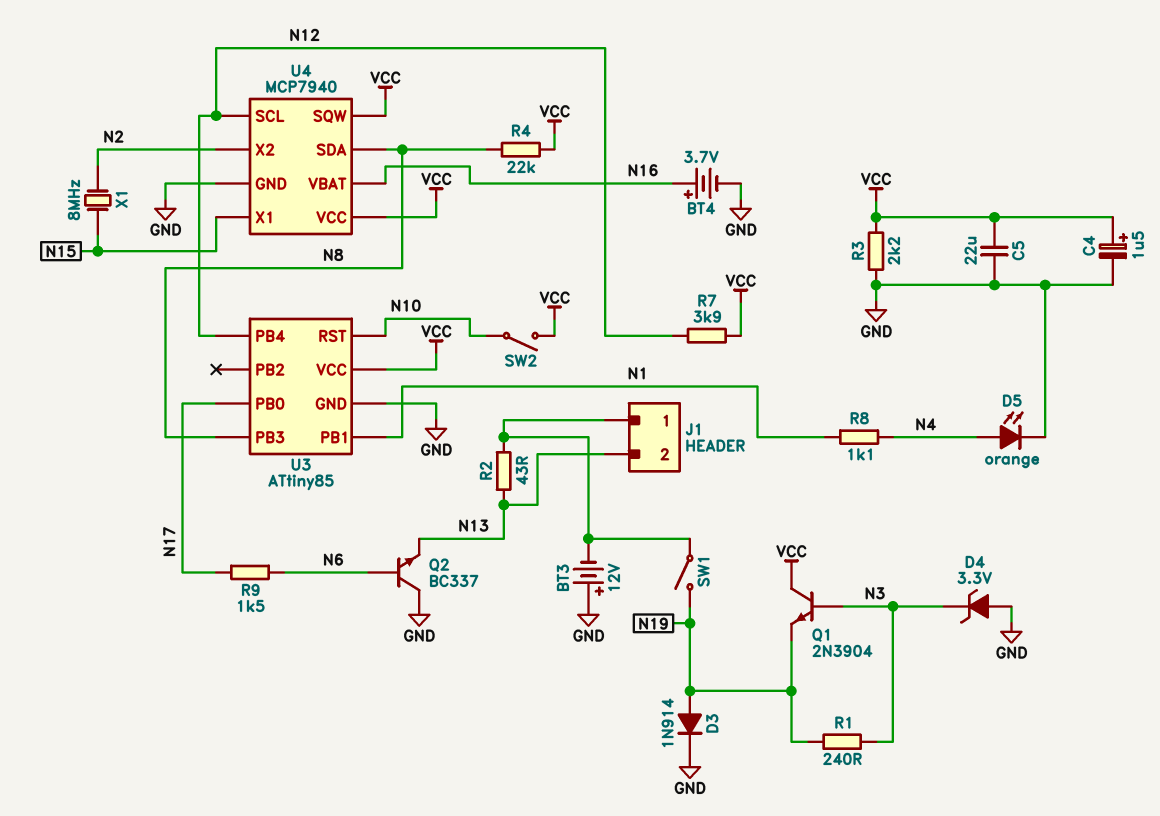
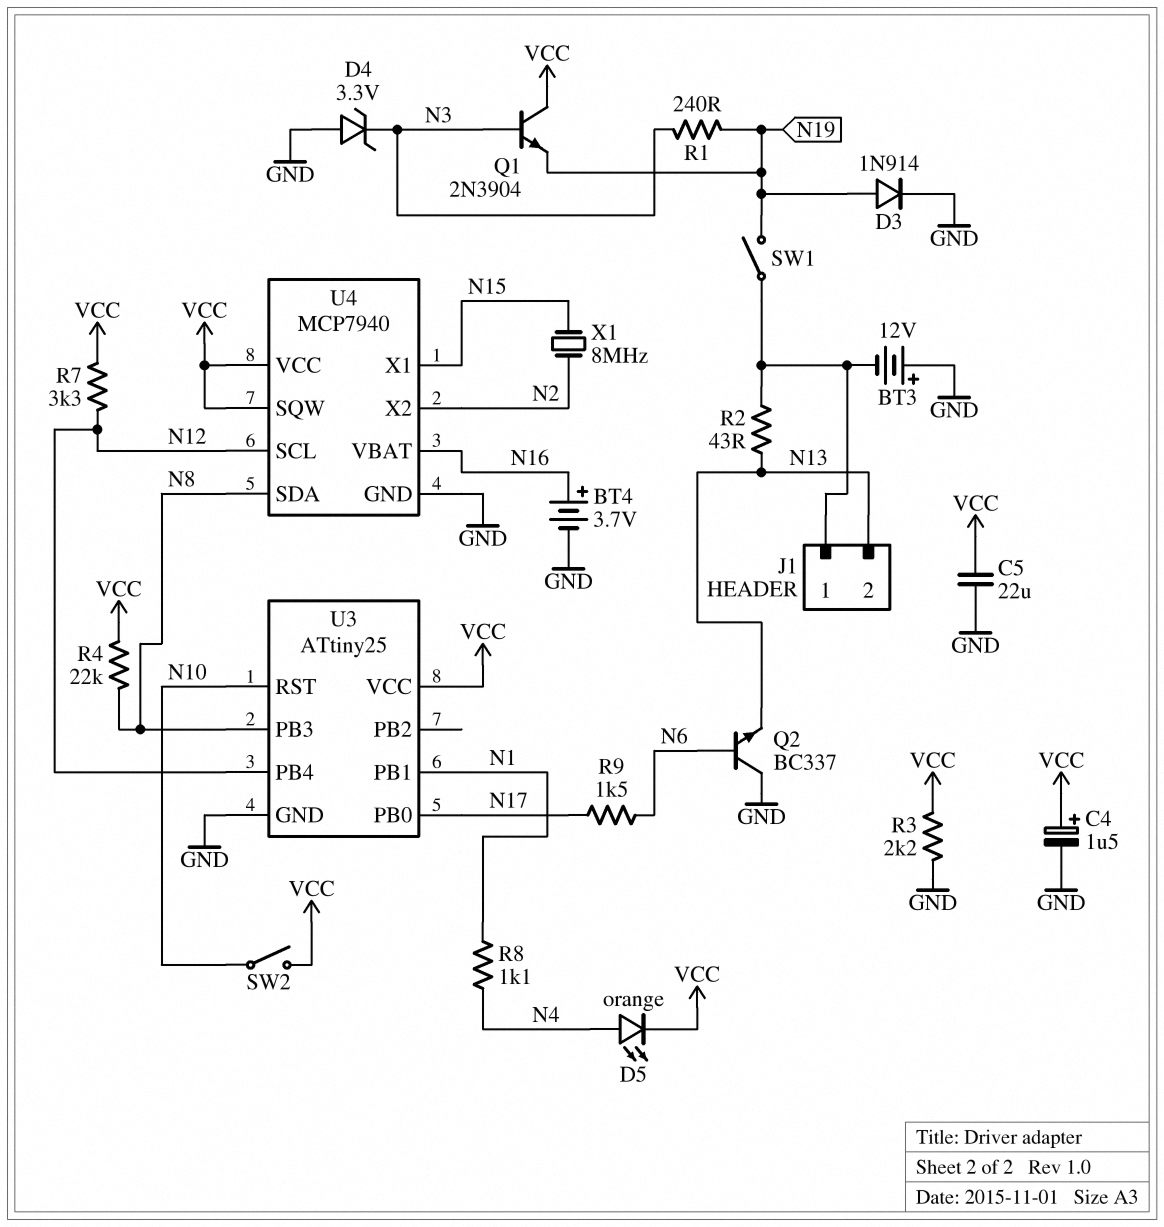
D5: LED orange (A N4, K GND) -> LED orange (A N4, K VCC)
R7: 3.9k (N12, VCC) -> 3.3k (N12, VCC)
U3: ATtiny85 -> ATtiny25

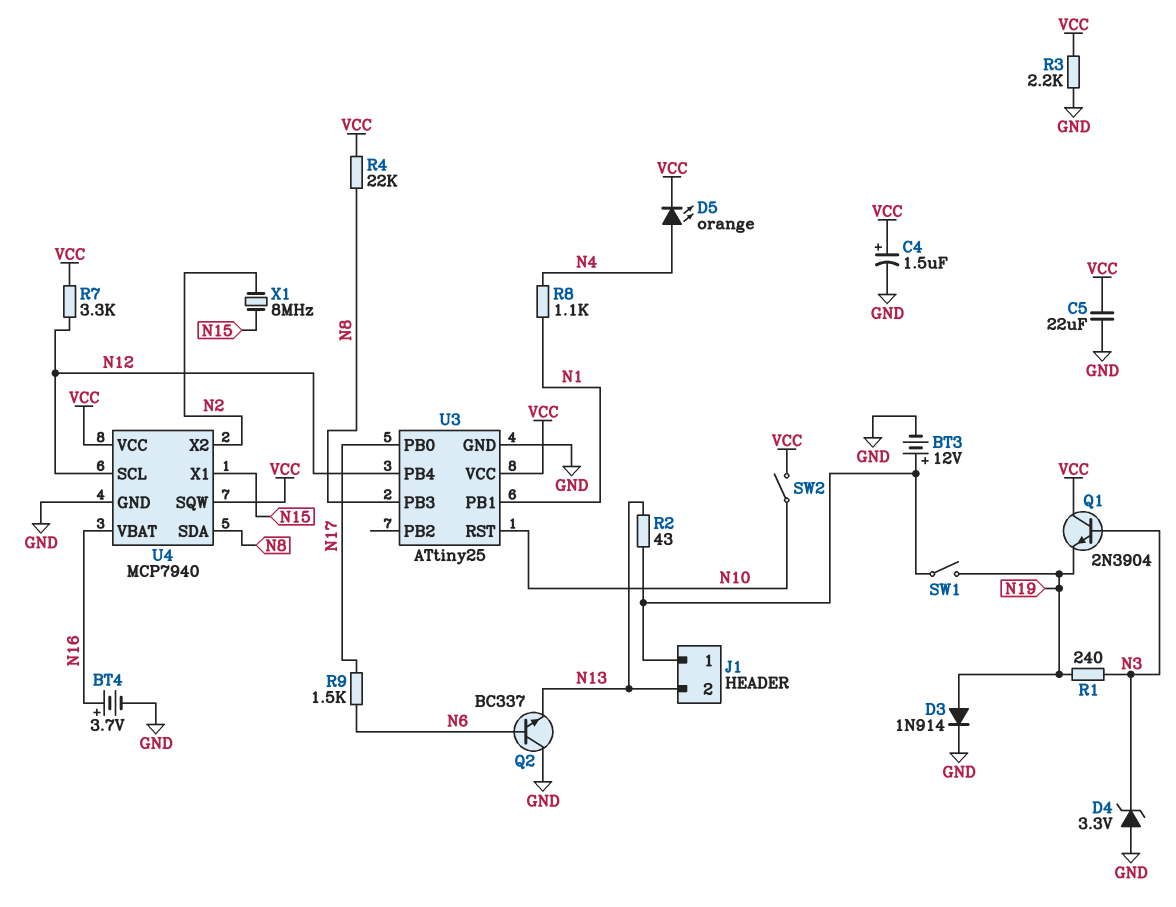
BT3: 12V (plus GND, minus J1/1) -> 12V (plus J1/1, minus GND)

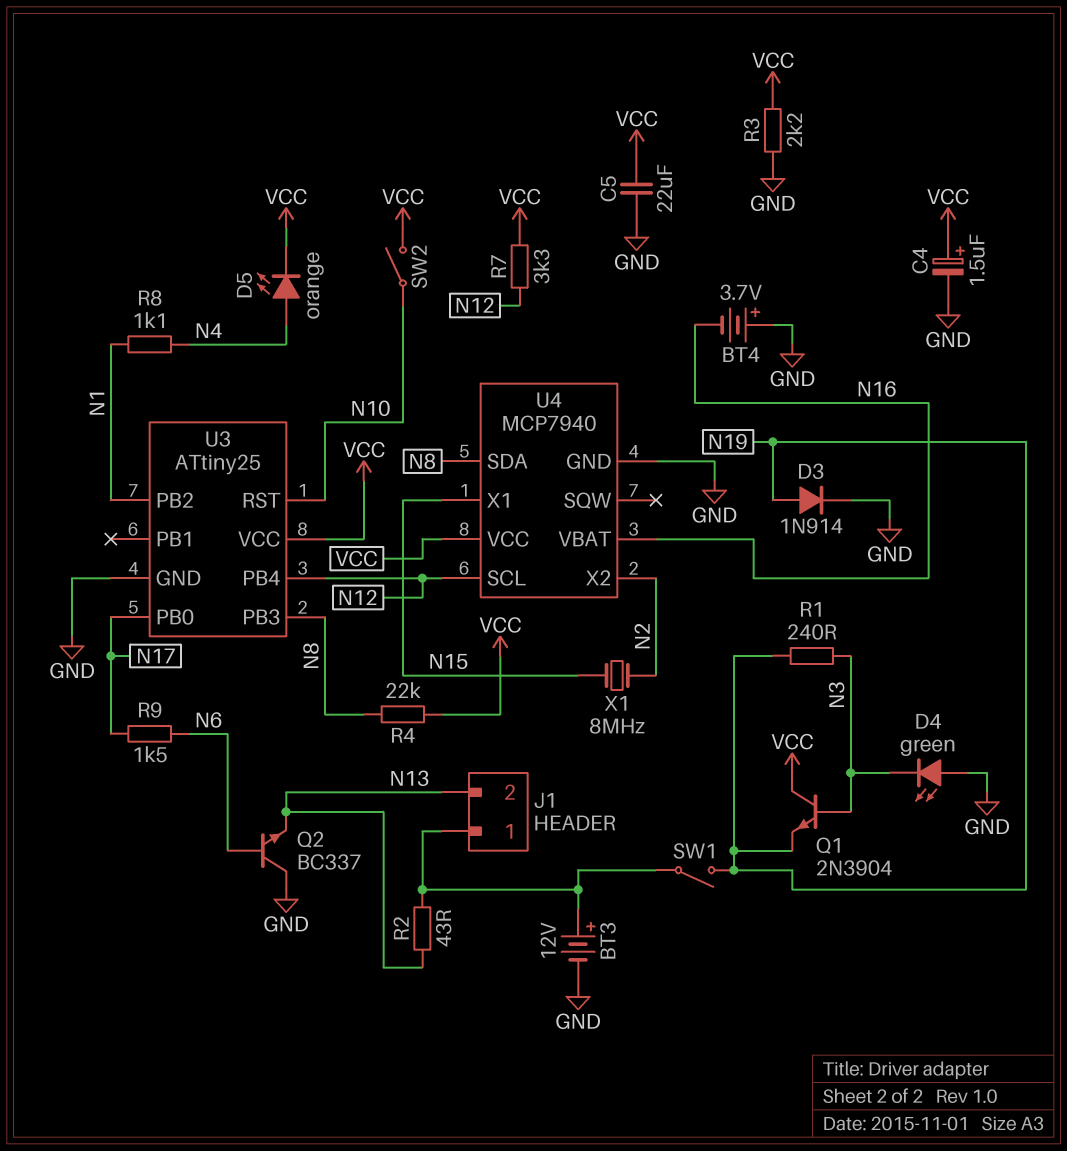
BT4: 3.7V (plus N16, minus GND) -> 3.7V (plus GND, minus N16)
D4: zener 3.3V (A GND, K N3) -> LED green (A GND, K N3)
U3 pin PB1: N1 -> none
U3 pin PB2: none -> N1
U4 pin SQW: VCC -> none

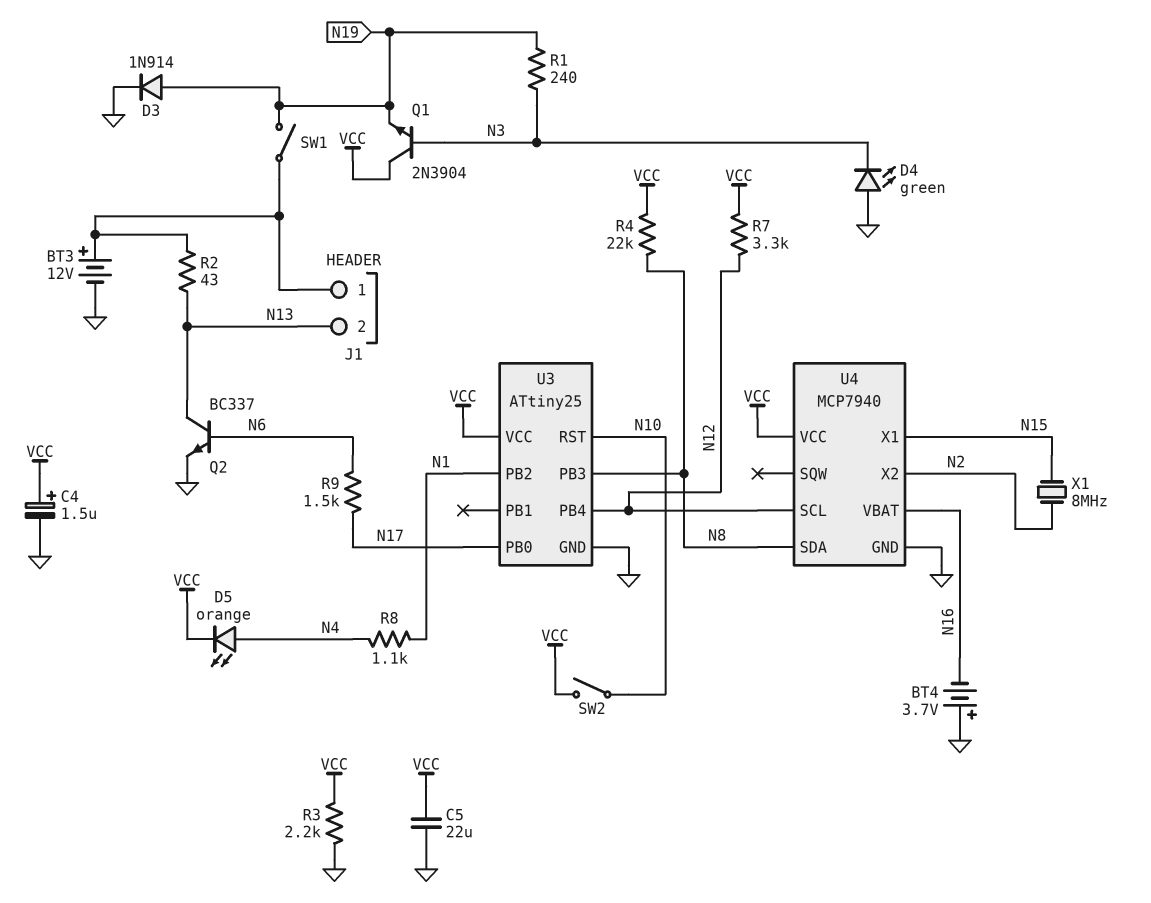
Q2: NPN BC337 (B N6, C GND, E N13) -> NPN BC337 (B N6, C N13, E GND)

